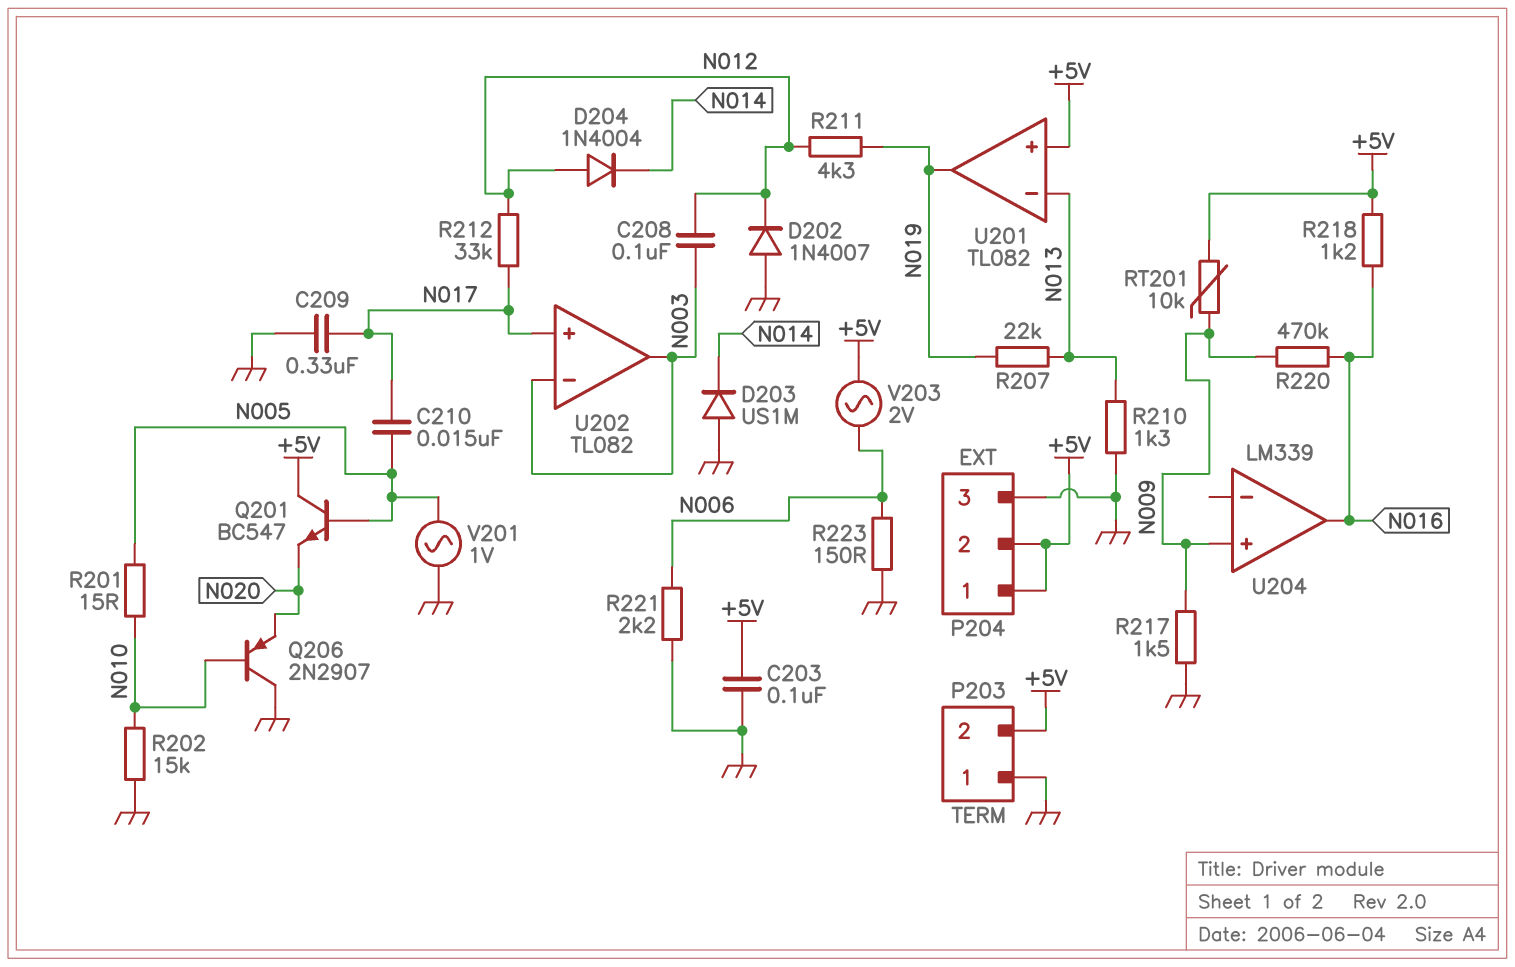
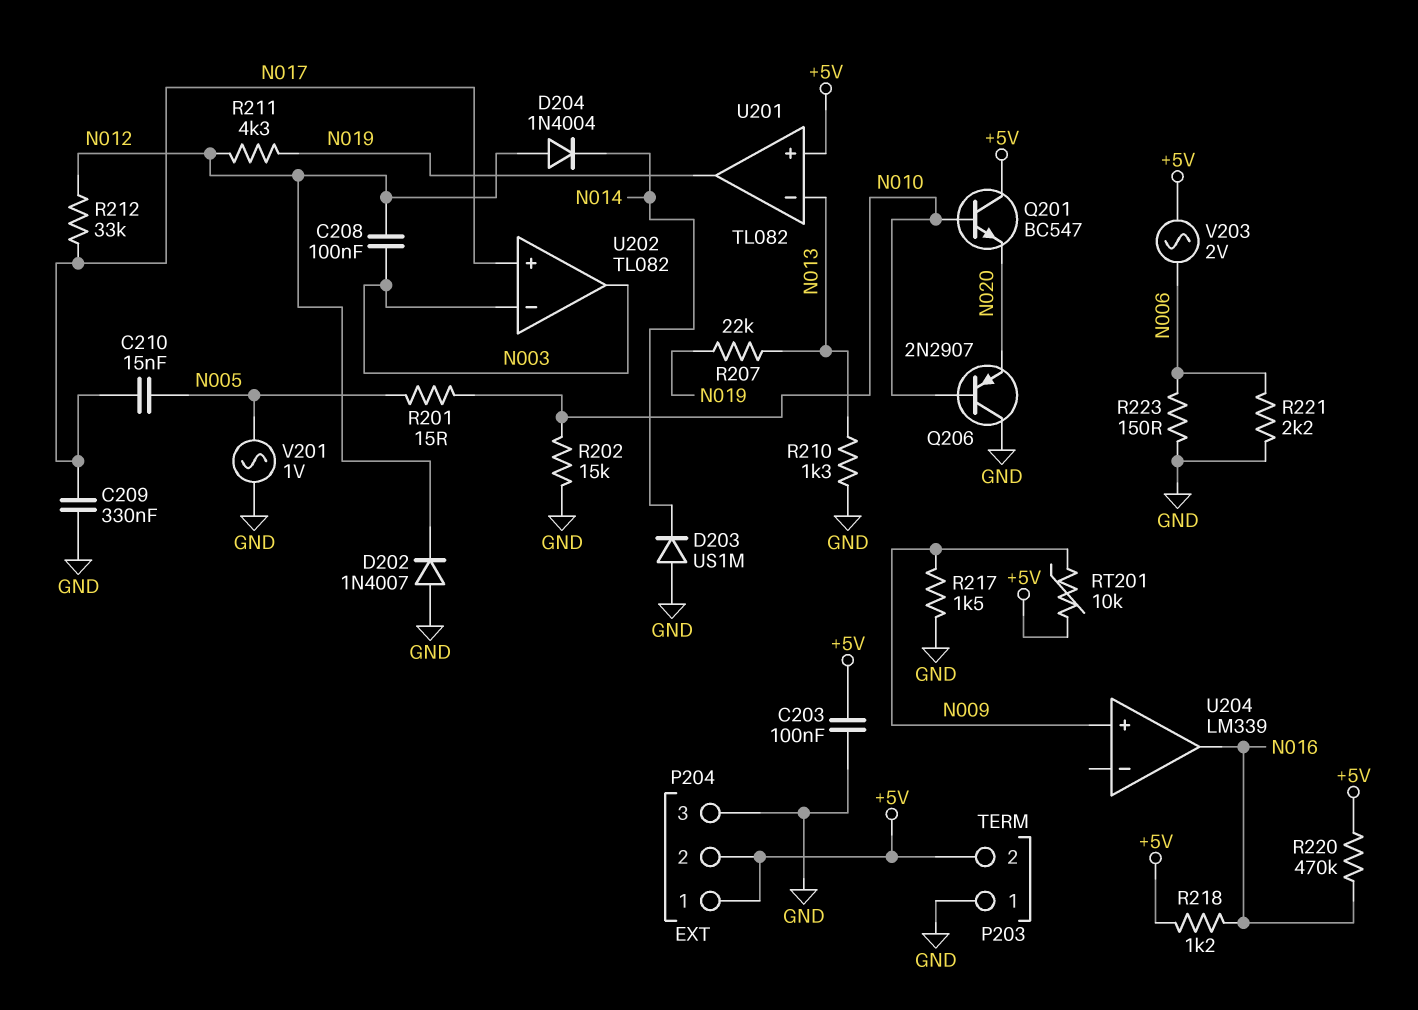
Q201: NPN BC547 (B N005, C +5V, E N020) -> NPN BC547 (B N010, C +5V, E N020)
R220: 470k (N009, N016) -> 470k (+5V, N016)

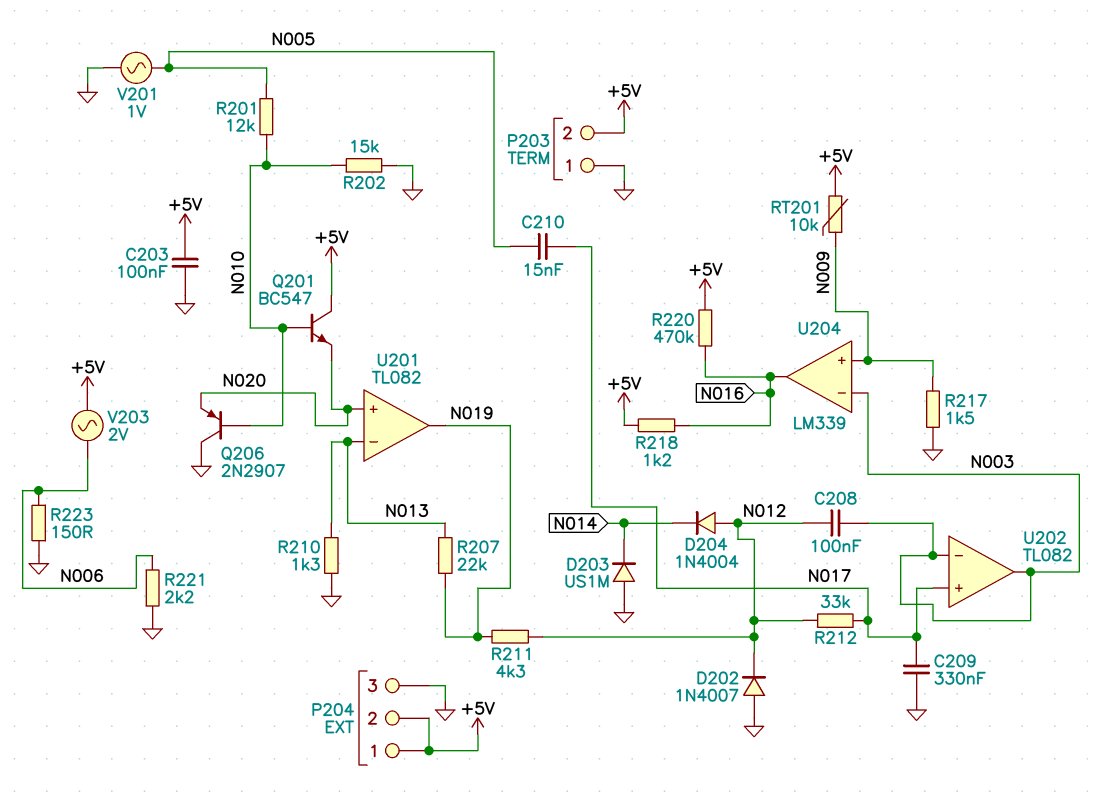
R201: 15 (N005, N010) -> 12k (N005, N010)
U201 pin in+: +5V -> N020
U204 pin in-: none -> N003

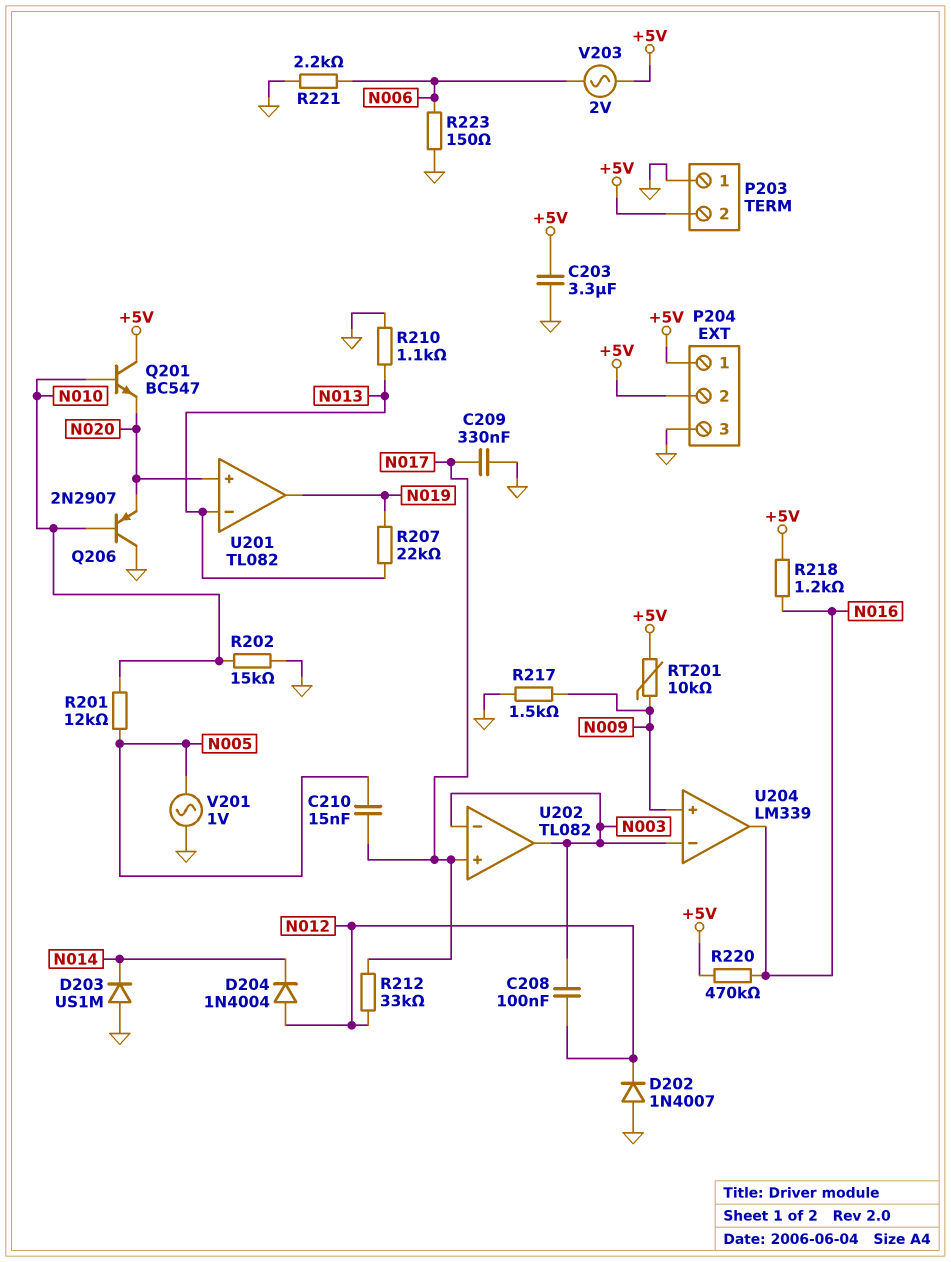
C203: 100nF (+5V, GND) -> 3.3uF (+5V, GND)
R210: 1.3k (GND, N013) -> 1.1k (GND, N013)
R211: 4.3k (N012, N019) -> none

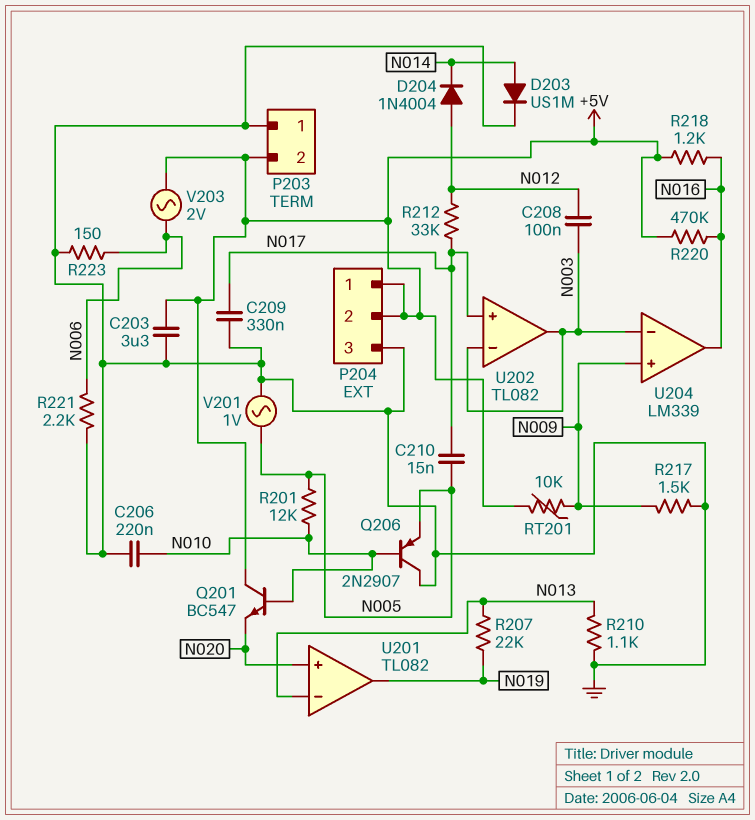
C206: none -> 220nF (GND, N010)
D202: diode 1N4007 (A GND, K N012) -> none
D203: diode US1M (A GND, K N014) -> diode US1M (A N014, K GND)
Q206: PNP 2N2907 (B N010, C GND, E N020) -> PNP 2N2907 (B N010, C GND, E N005)
R202: 15k (GND, N010) -> none

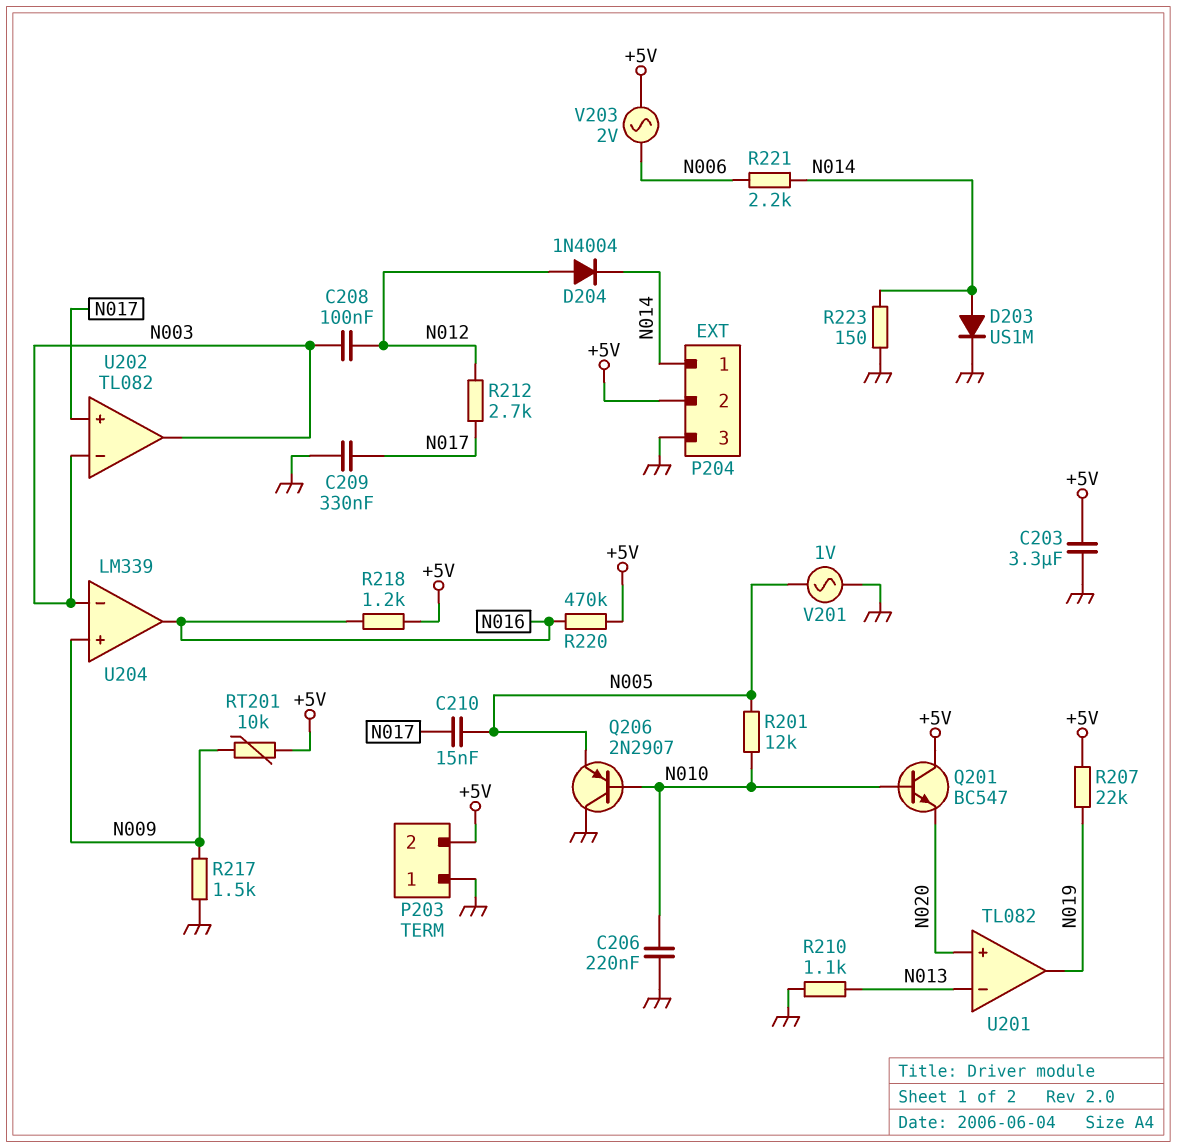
P204 pin 1: +5V -> N014
R207: 22k (N013, N019) -> 22k (+5V, N019)
R212: 33k (N012, N017) -> 2.7k (N012, N017)
R221: 2.2k (GND, N006) -> 2.2k (N006, N014)
R223: 150 (GND, N006) -> 150 (GND, N014)

